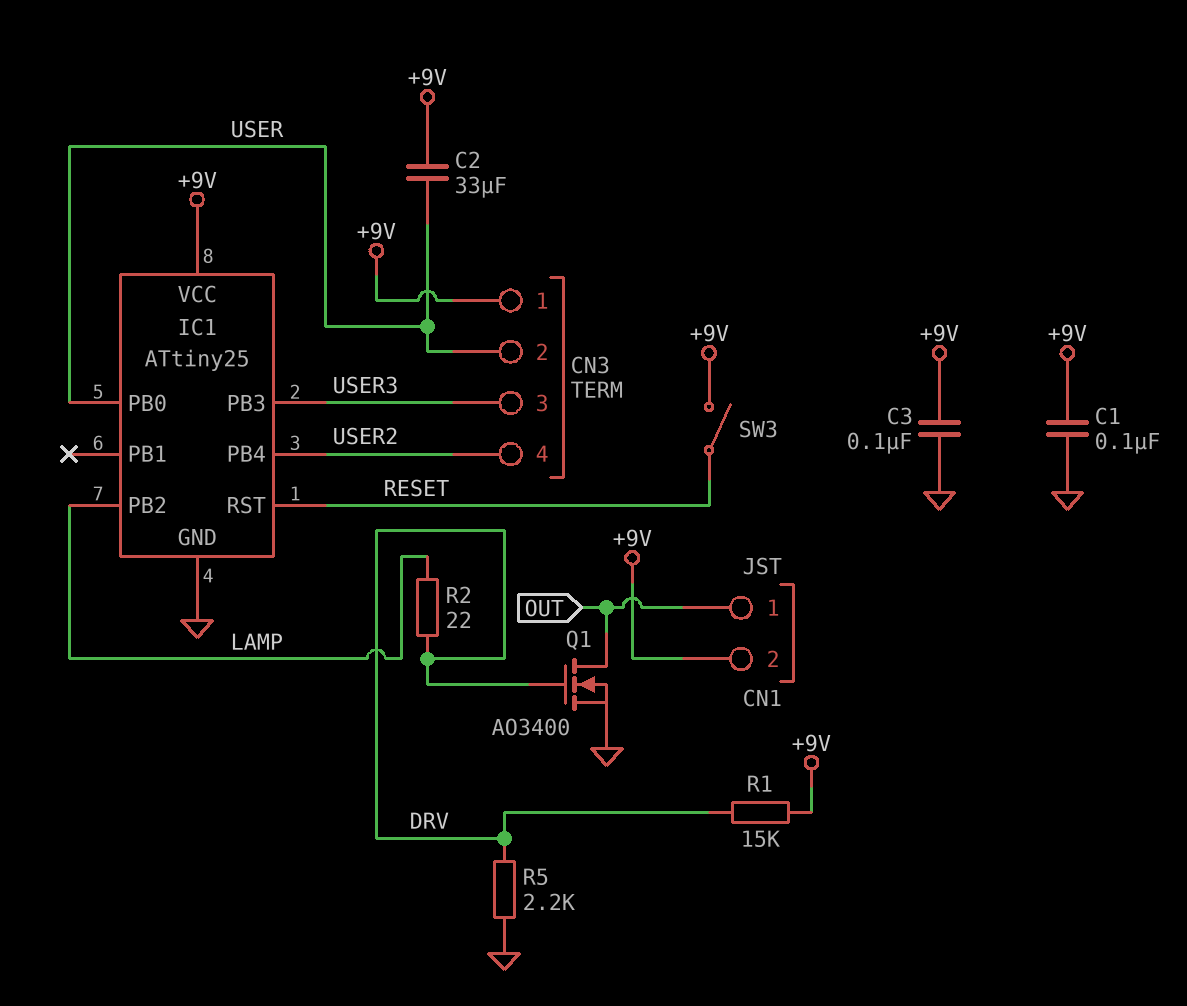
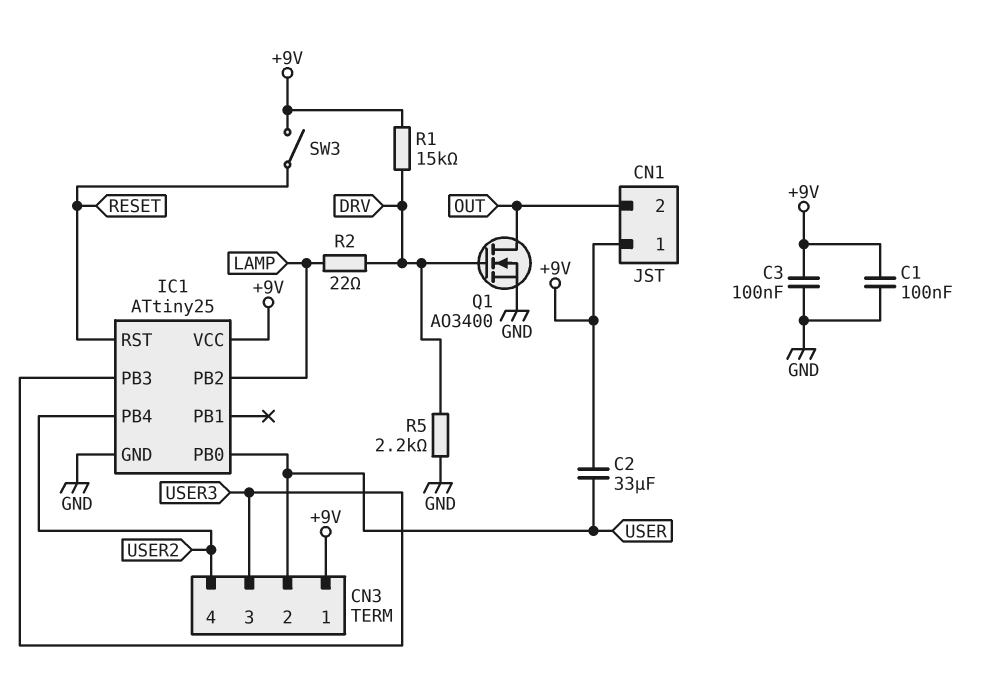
CN1 pin 1: OUT -> +9V
CN1 pin 2: +9V -> OUT

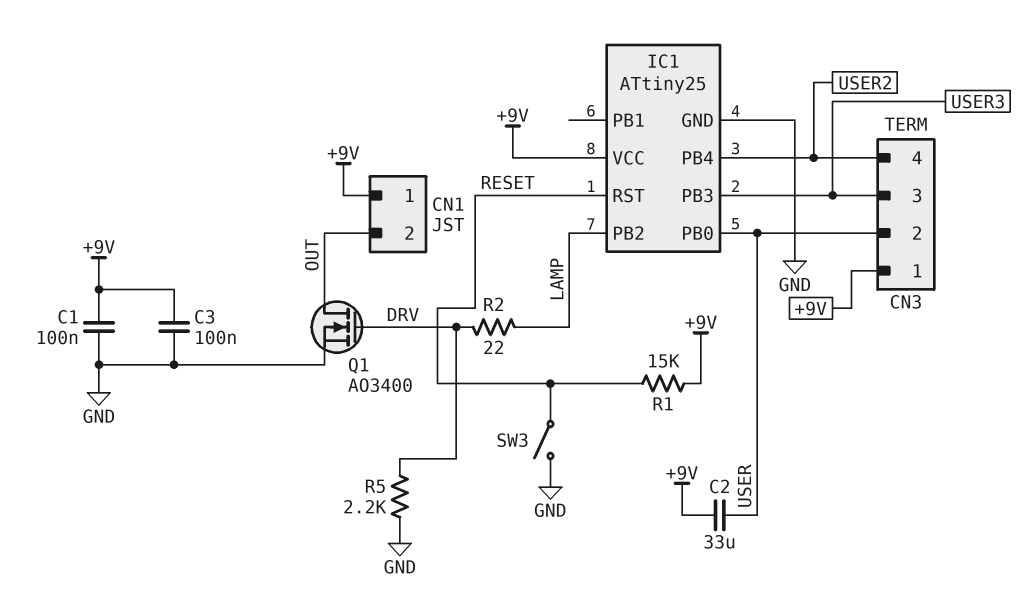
R1: 15k (+9V, DRV) -> 15k (+9V, RESET)
SW3: switch (+9V, RESET) -> switch (GND, RESET)

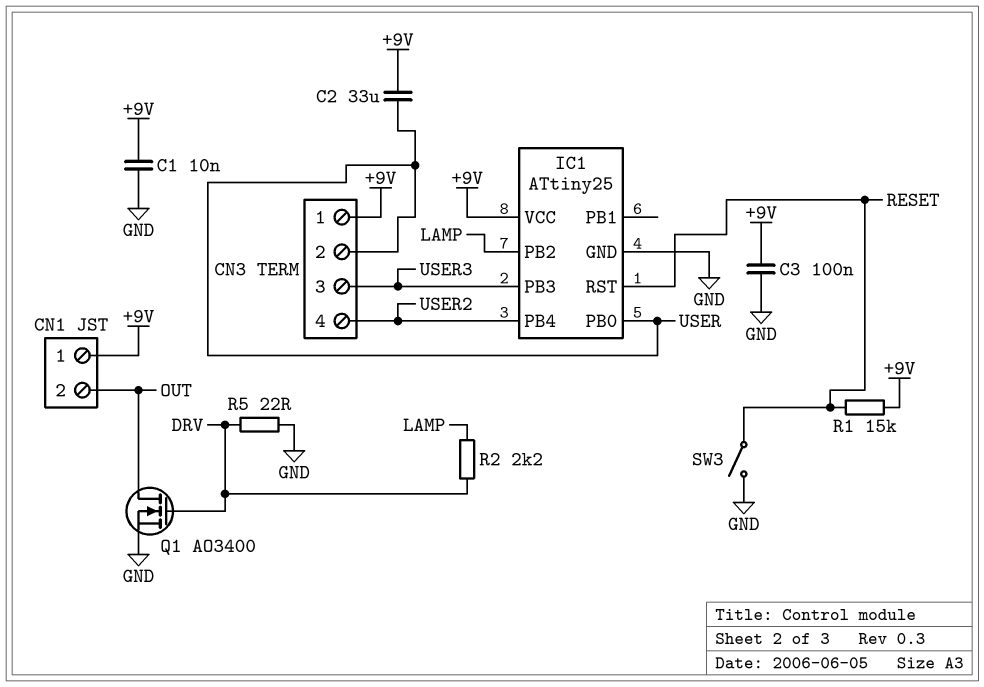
C1: 100nF (+9V, GND) -> 10nF (+9V, GND)
R2: 22 (DRV, LAMP) -> 2.2k (DRV, LAMP)
R5: 2.2k (DRV, GND) -> 22 (DRV, GND)

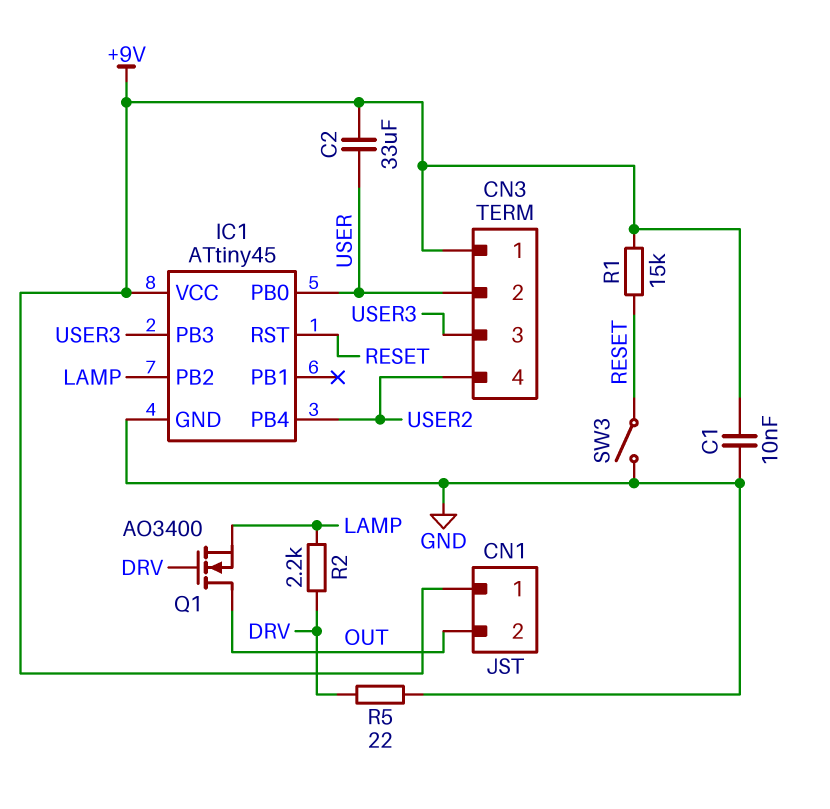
C3: 100nF (+9V, GND) -> none
IC1: ATtiny25 -> ATtiny45
Q1: NMOS AO3400 (G DRV, D OUT, S GND) -> NMOS AO3400 (G DRV, D OUT, S LAMP)

